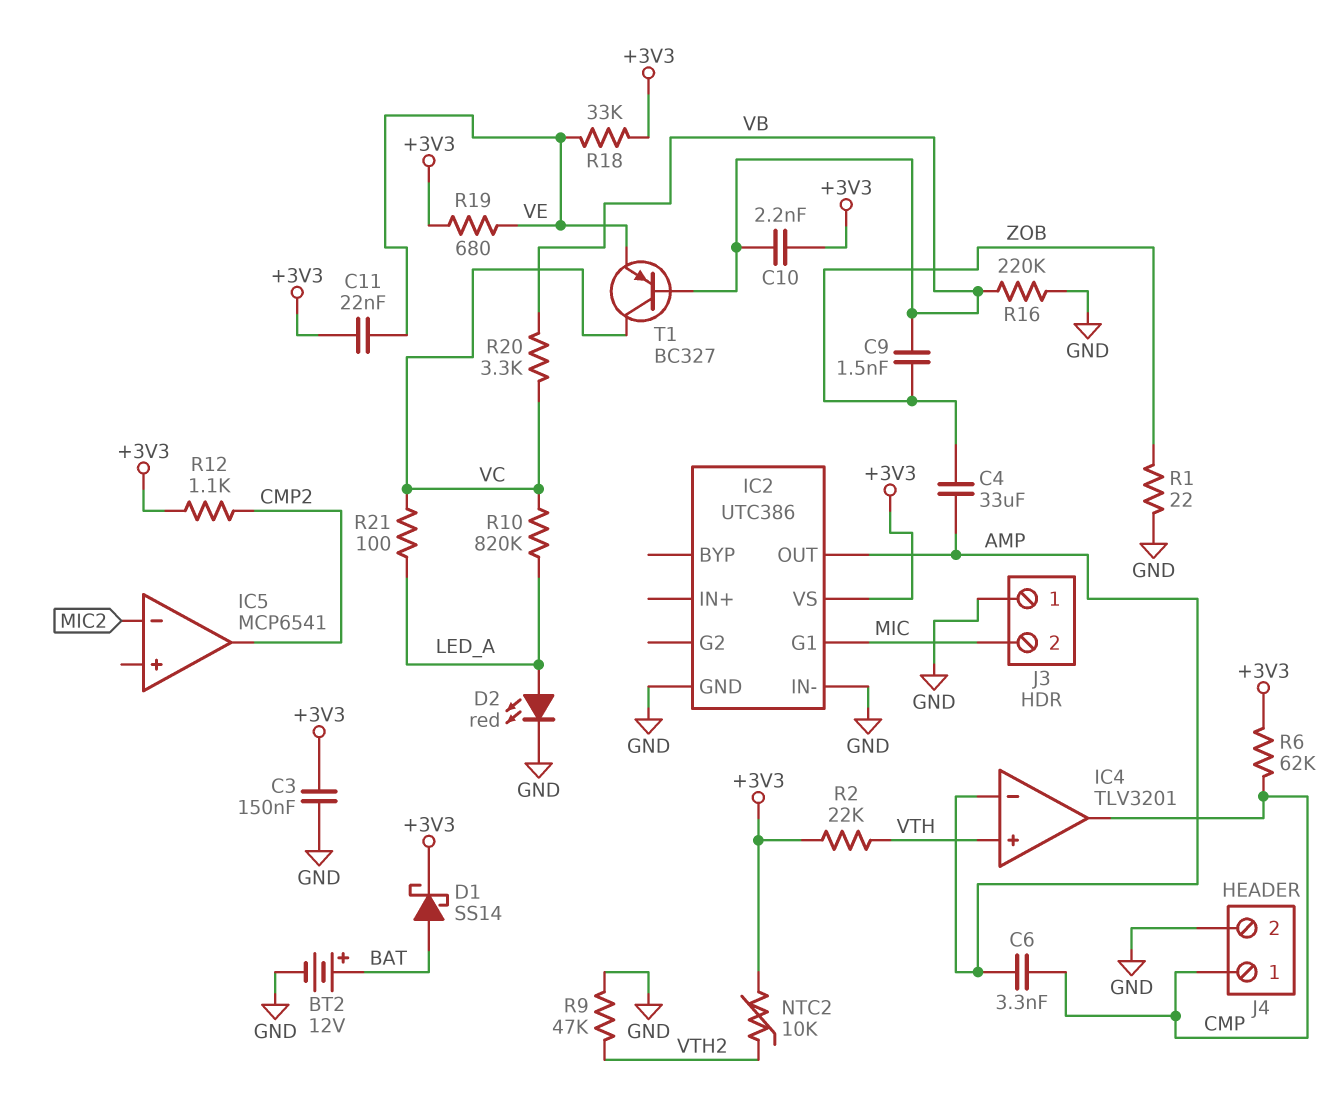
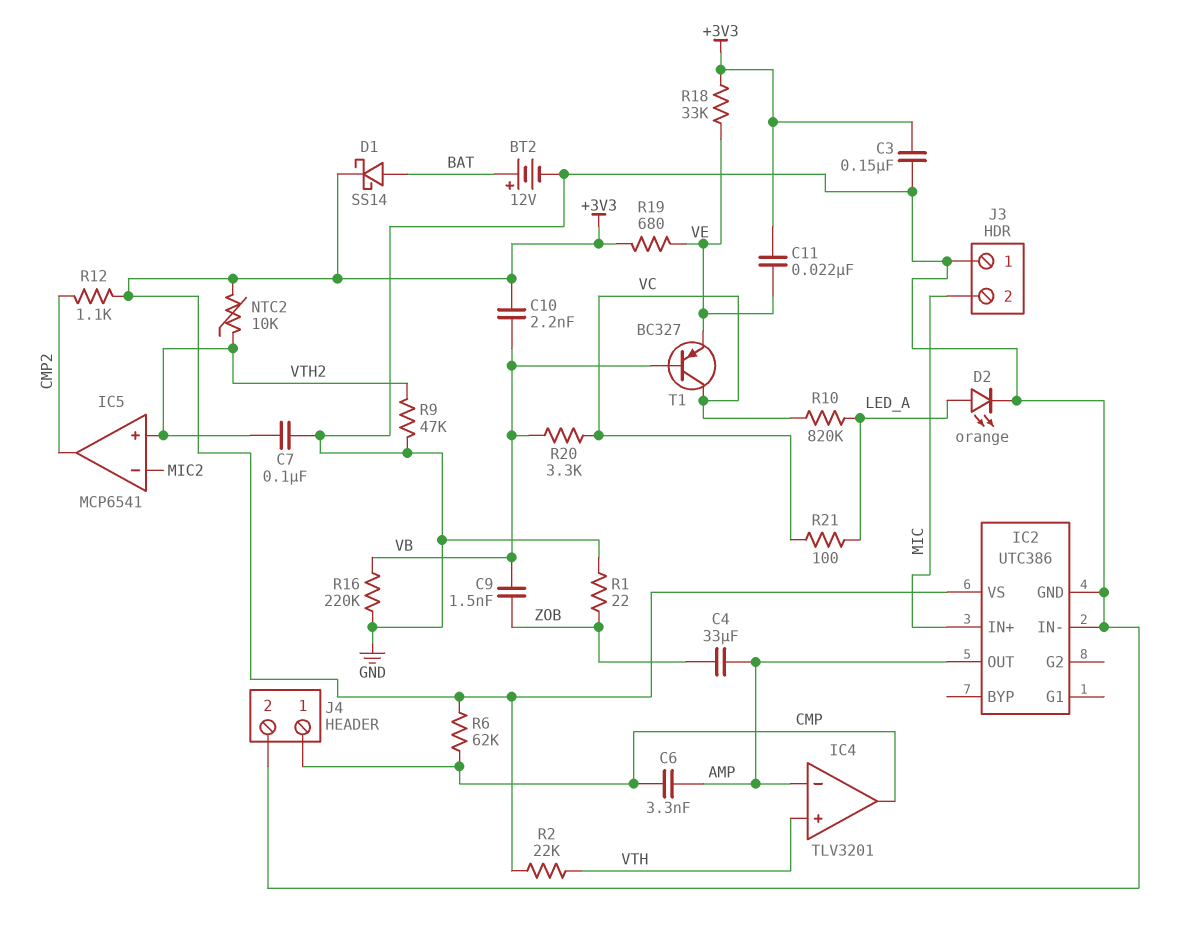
C7: none -> 100nF (GND, VTH2)
D2: LED red (A LED_A, K GND) -> LED orange (A LED_A, K GND)
IC2 pin G1: MIC -> none
IC2 pin IN+: none -> MIC
IC5 pin in+: none -> VTH2

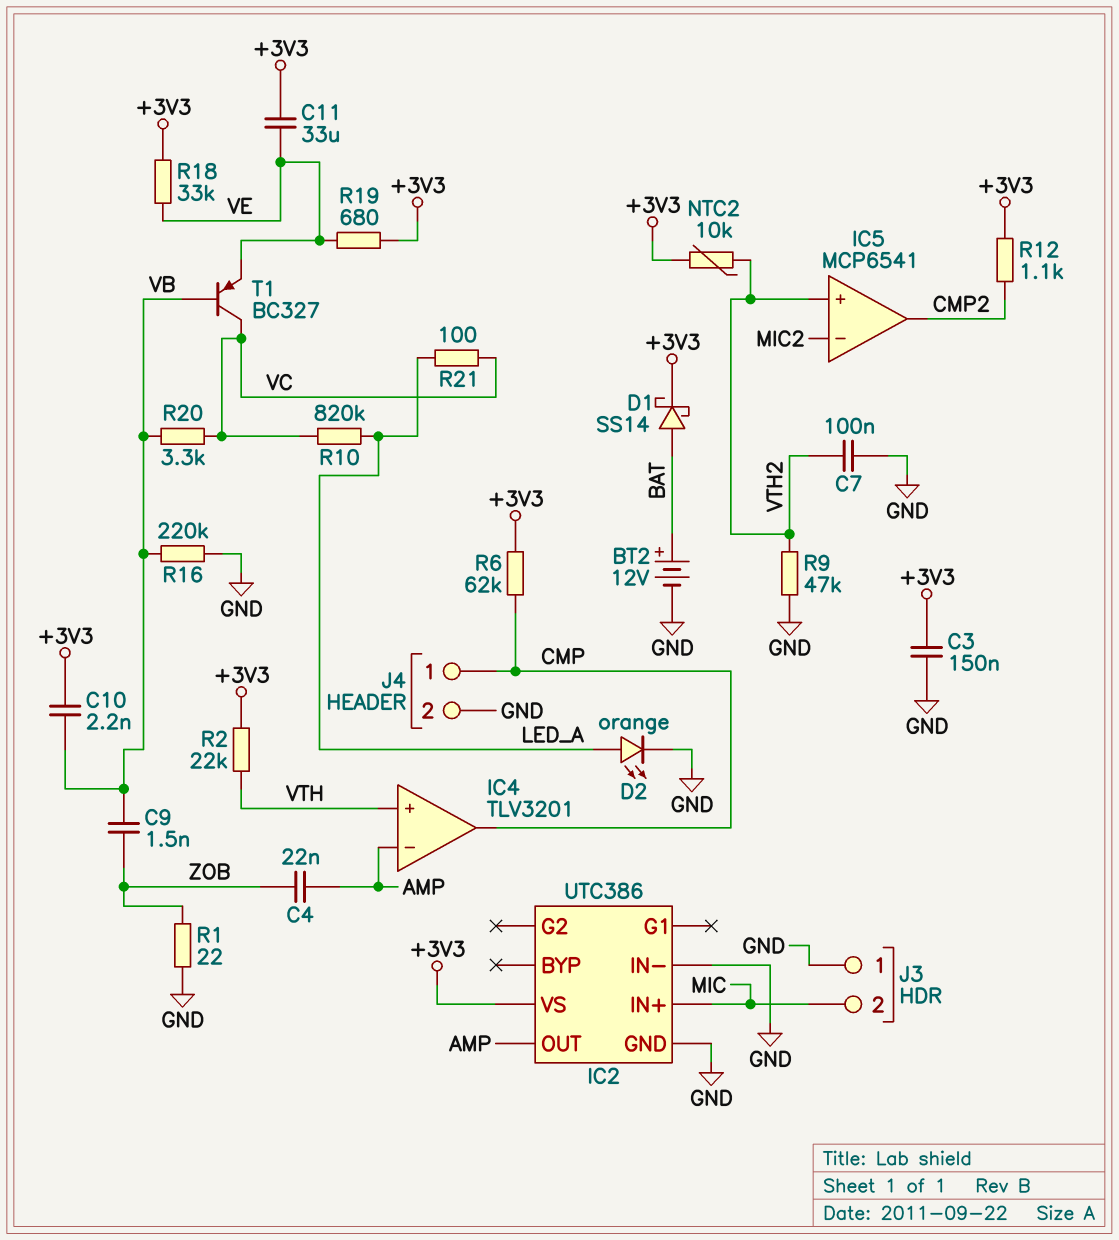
C4: 33uF (AMP, ZOB) -> 22nF (AMP, ZOB)
C6: 3.3nF (AMP, CMP) -> none
C11: 22nF (+3V3, VE) -> 33uF (+3V3, VE)

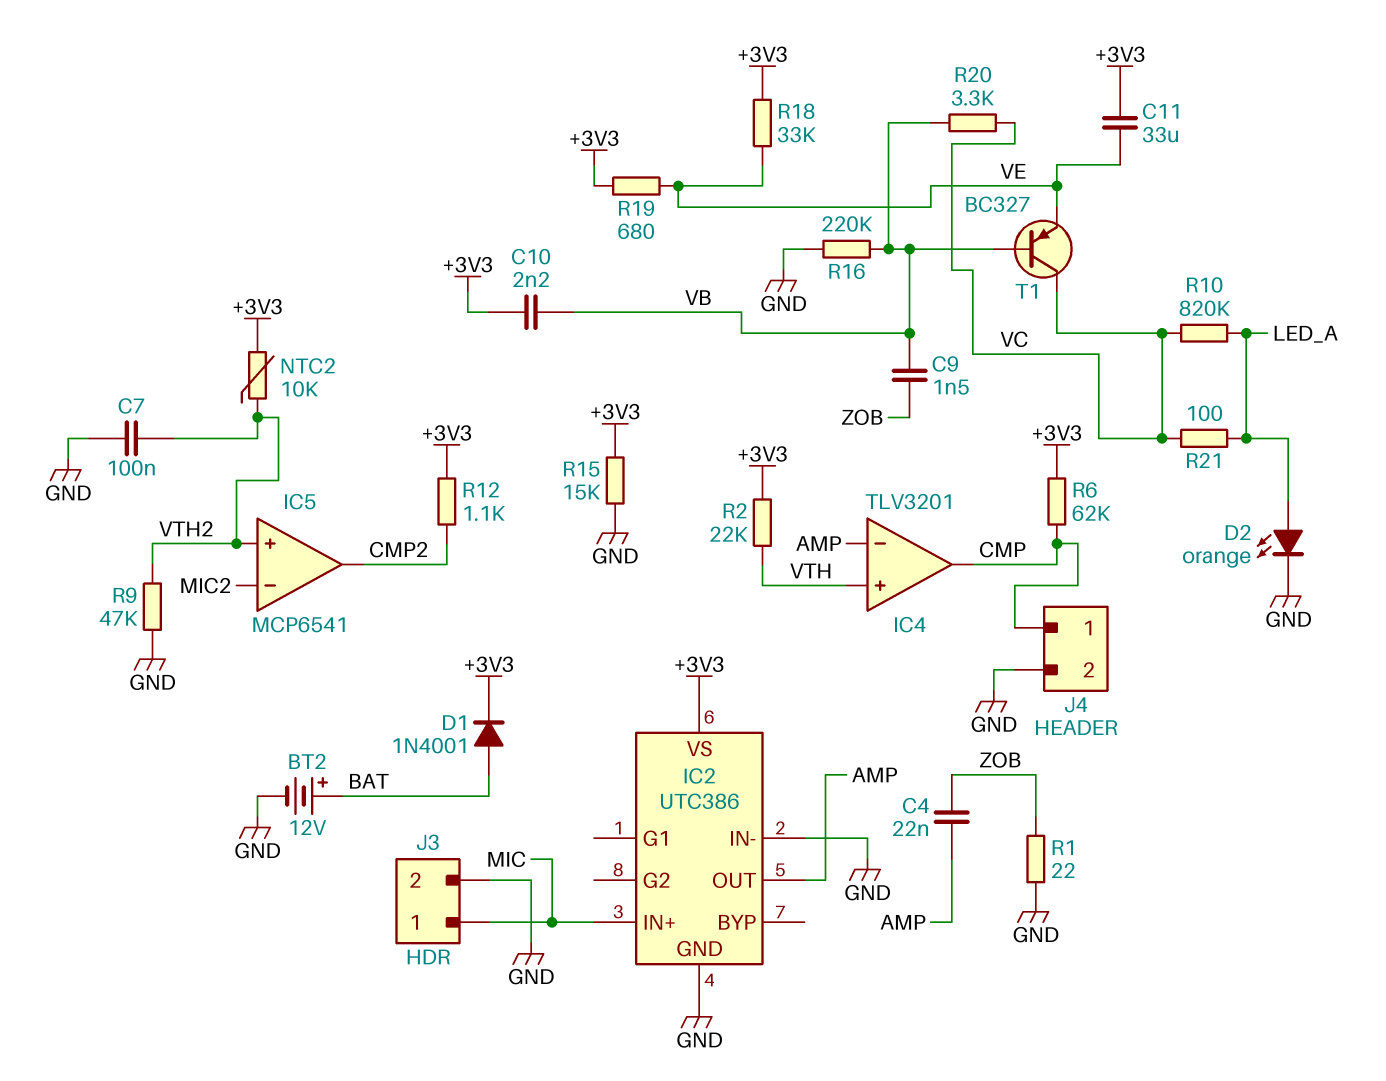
C3: 150nF (+3V3, GND) -> none
D1: schottky SS14 (A BAT, K +3V3) -> diode 1N4001 (A BAT, K +3V3)
J3 pin 1: GND -> MIC
J3 pin 2: MIC -> GND
R15: none -> 15k (+3V3, GND)

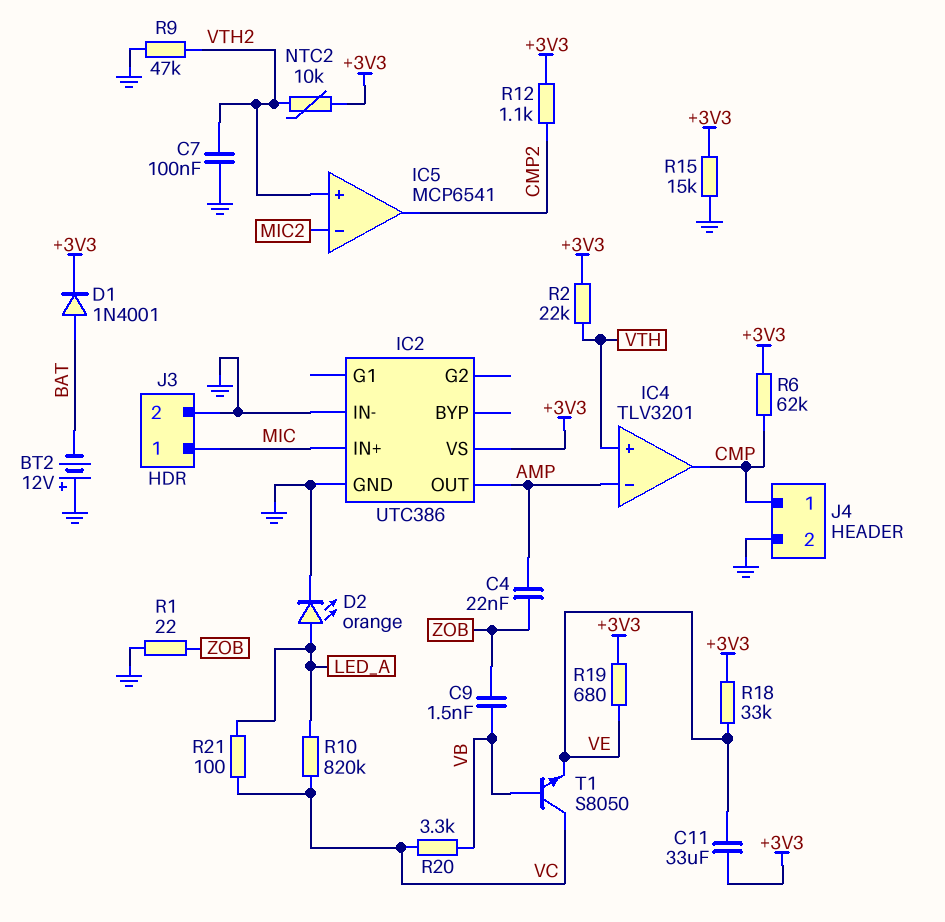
BT2: 12V (plus BAT, minus GND) -> 12V (plus GND, minus BAT)
C10: 2.2nF (+3V3, VB) -> none
R16: 220k (GND, VB) -> none
T1: PNP BC327 (B VB, C VC, E VE) -> NPN S8050 (B VB, C VC, E VE)

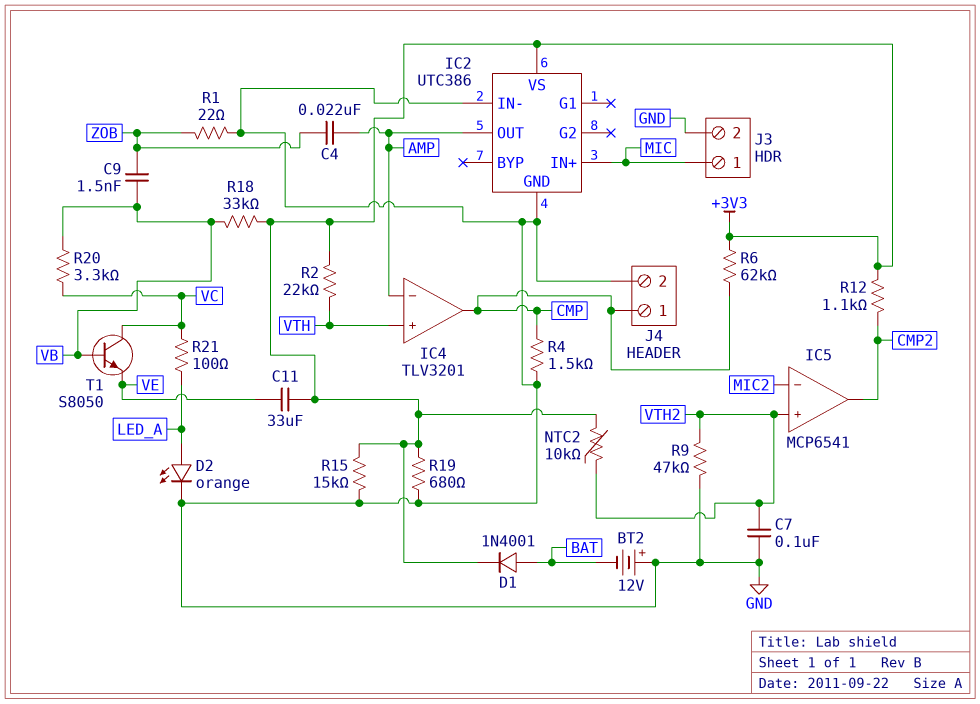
R4: none -> 1.5k (CMP, GND)
R10: 820k (LED_A, VC) -> none
R18: 33k (+3V3, VE) -> 33k (+3V3, VB)
R19: 680 (+3V3, VE) -> 680 (+3V3, GND)

